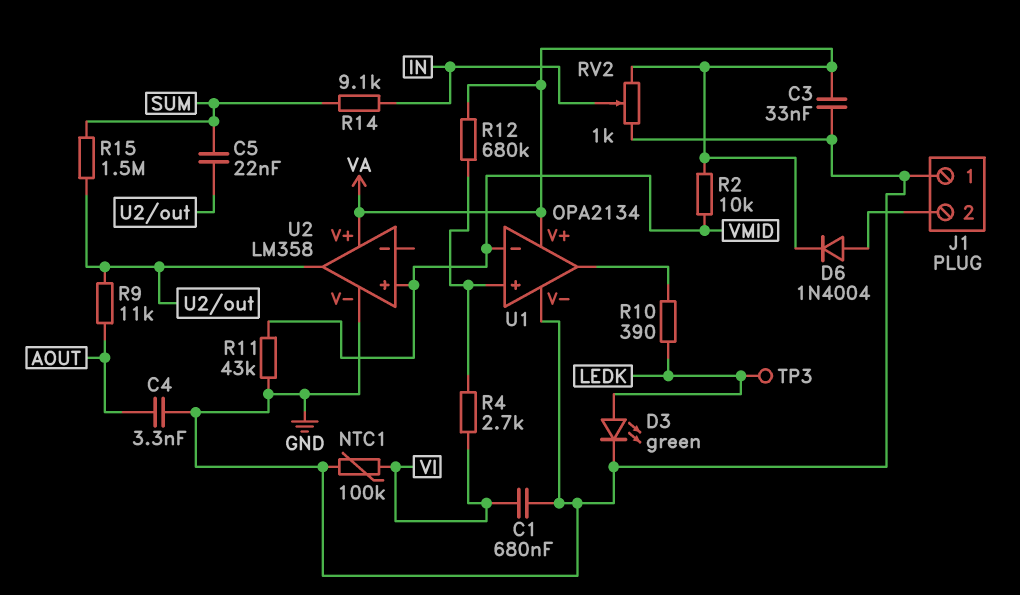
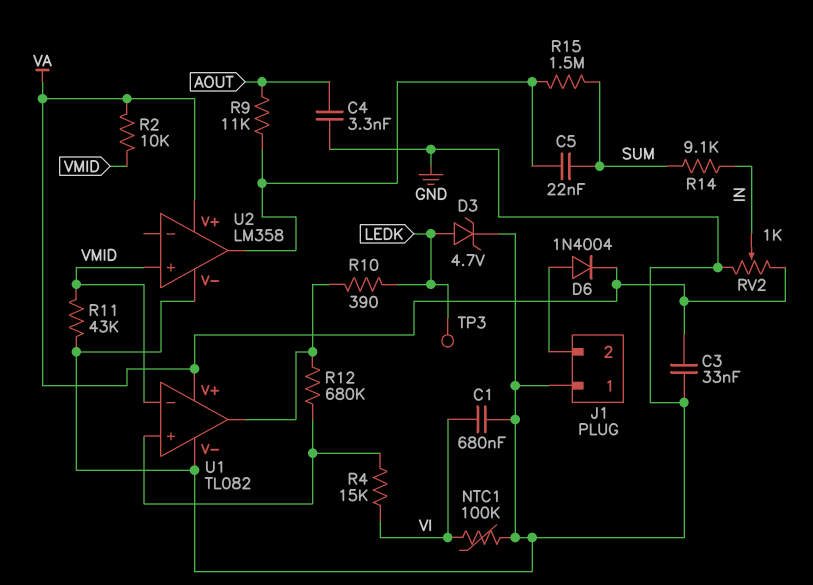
D3: LED green (A LEDK, K GND) -> zener 4.7V (A LEDK, K GND)
R4: 2.7k (U1/in+, VI) -> 15k (U1/in+, VI)
R12: 680k (U1/in+, VA) -> 680k (U1/in+, U1/out)
U1: OPA2134 -> TL082

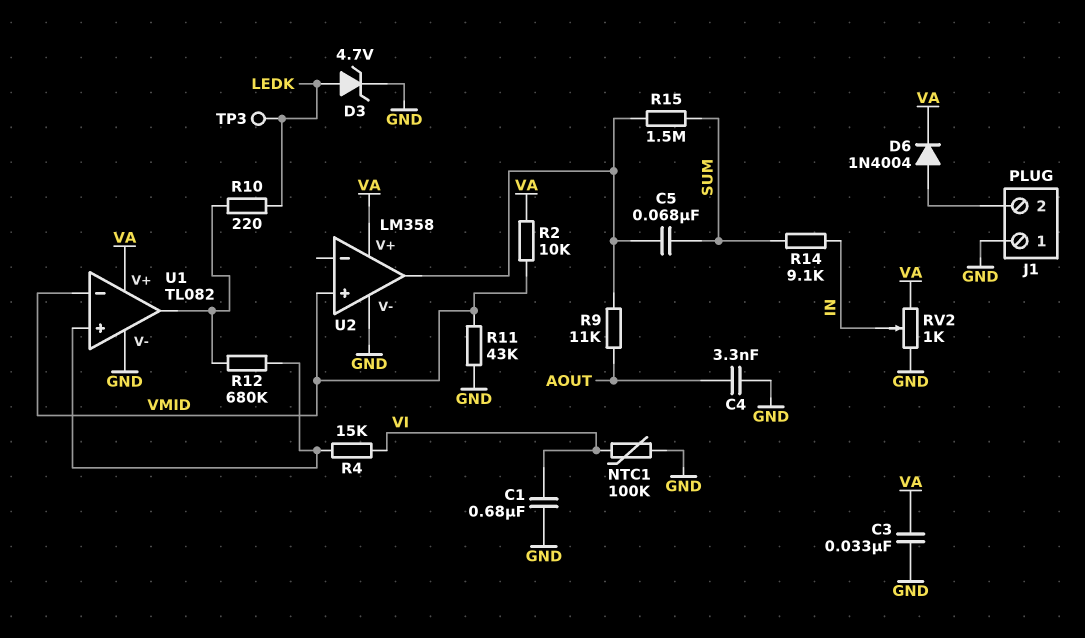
C5: 22nF (SUM, U2/out) -> 68nF (SUM, U2/out)
R10: 390 (LEDK, U1/out) -> 220 (LEDK, U1/out)

